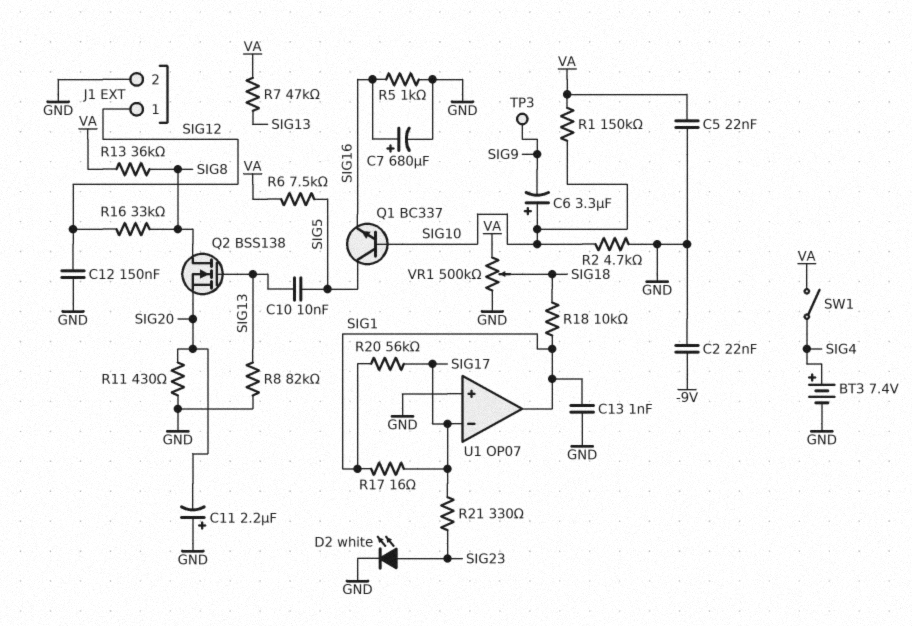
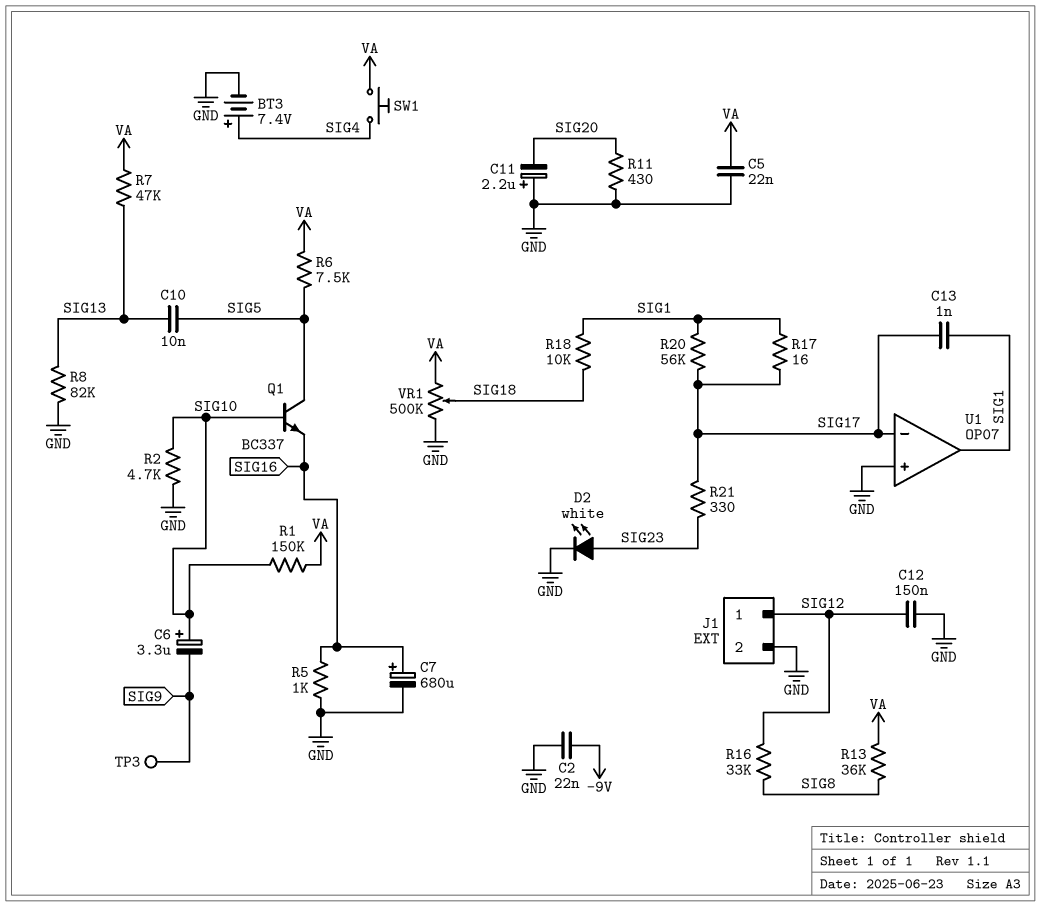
C13: 1nF (GND, SIG1) -> 1nF (SIG1, SIG17)
Q2: NMOS BSS138 (G SIG13, D SIG8, S SIG20) -> none
SW1: switch (SIG4, VA) -> button (SIG4, VA)

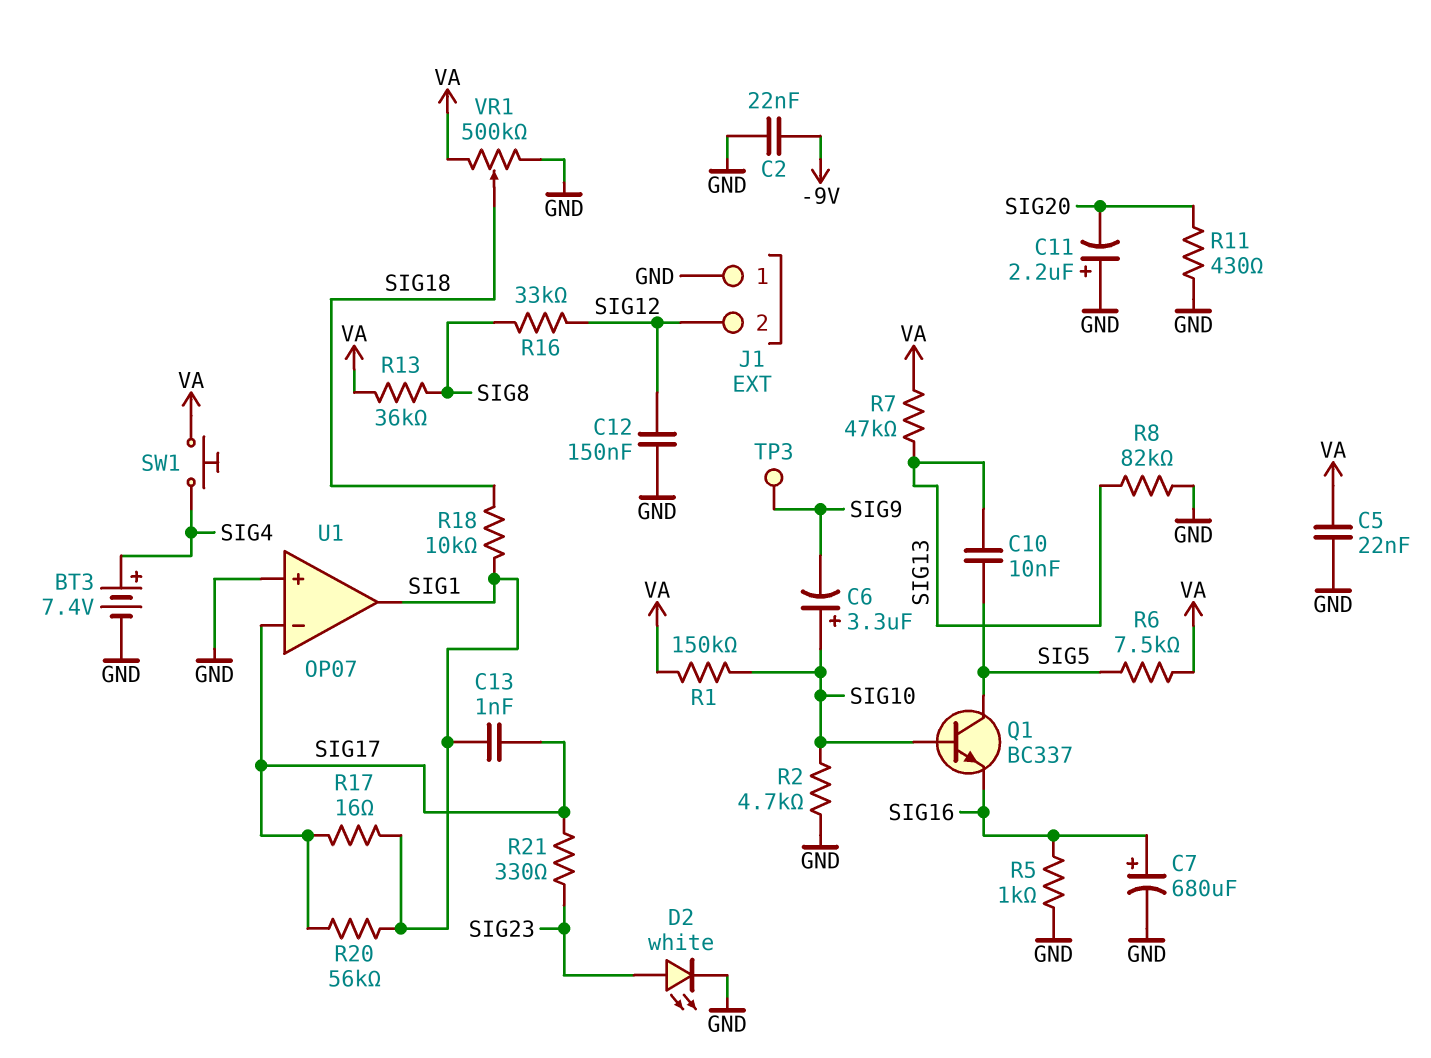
J1 pin 1: SIG12 -> GND
J1 pin 2: GND -> SIG12

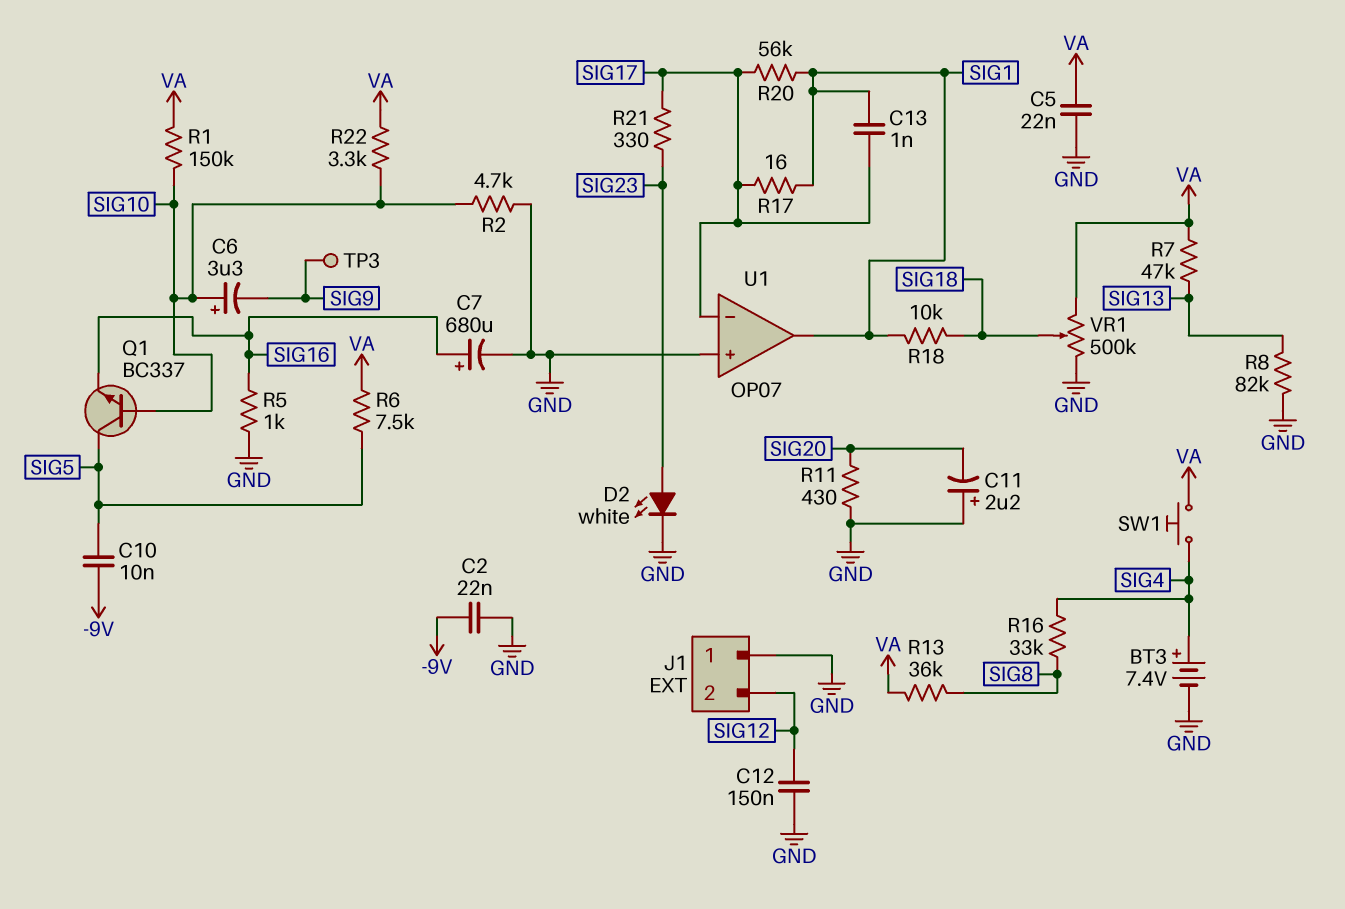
C10: 10nF (SIG5, SIG13) -> 10nF (-9V, SIG5)
R16: 33k (SIG8, SIG12) -> 33k (SIG4, SIG8)
R22: none -> 3.3k (SIG10, VA)

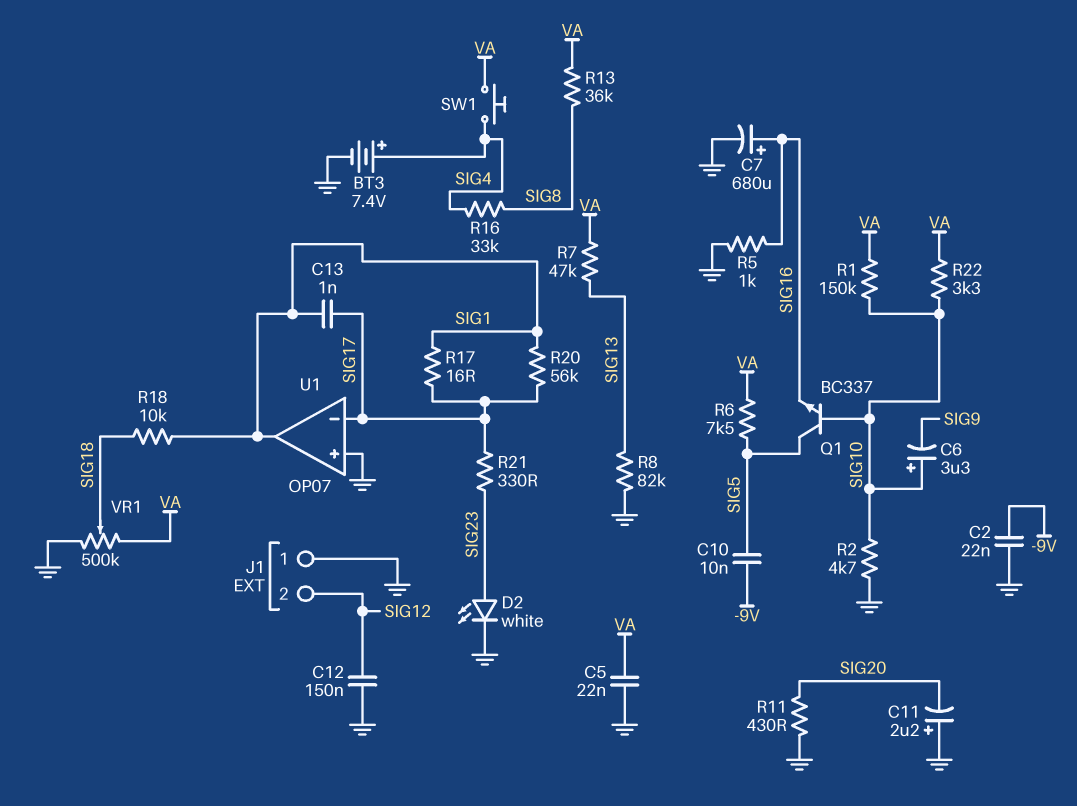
TP3: test point (SIG9) -> none

